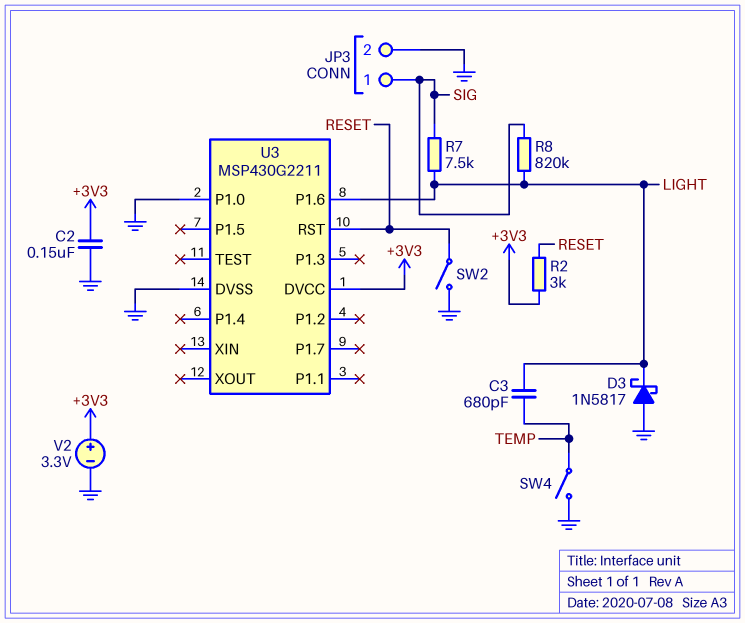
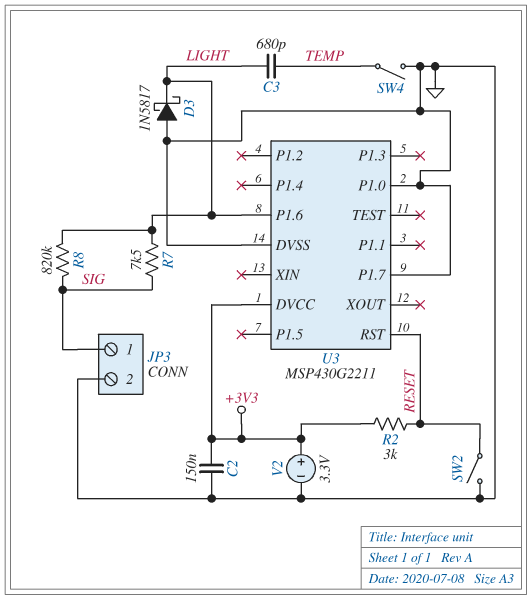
U3 pin P1.7: none -> GND

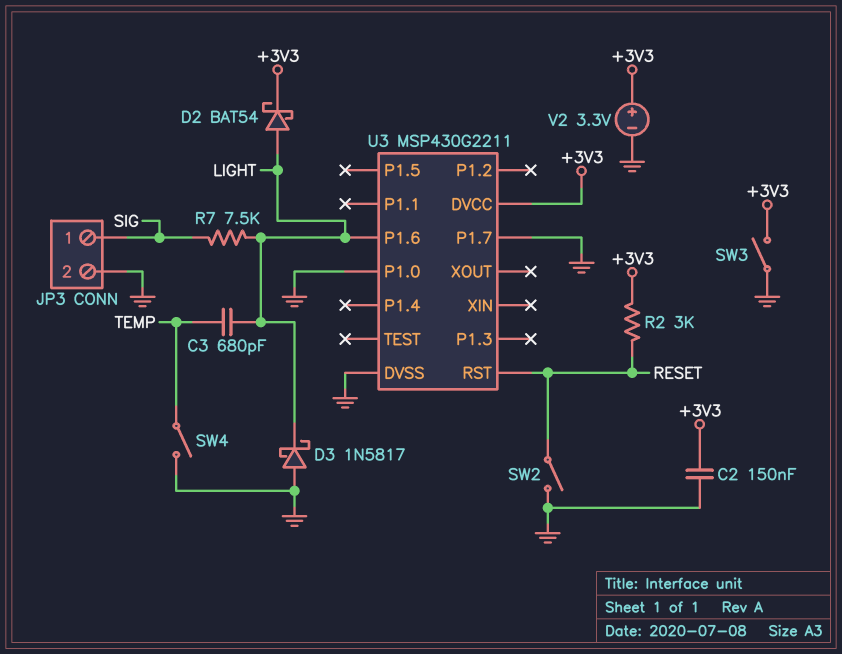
D2: none -> schottky BAT54 (A LIGHT, K +3V3)
R8: 820k (LIGHT, SIG) -> none
SW3: none -> switch (+3V3, GND)

